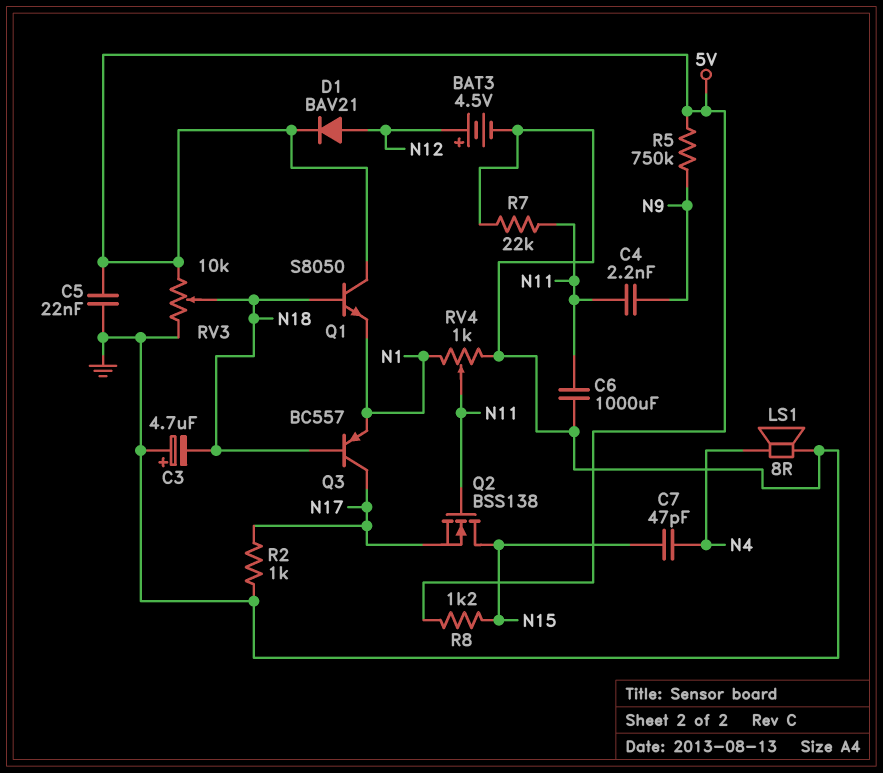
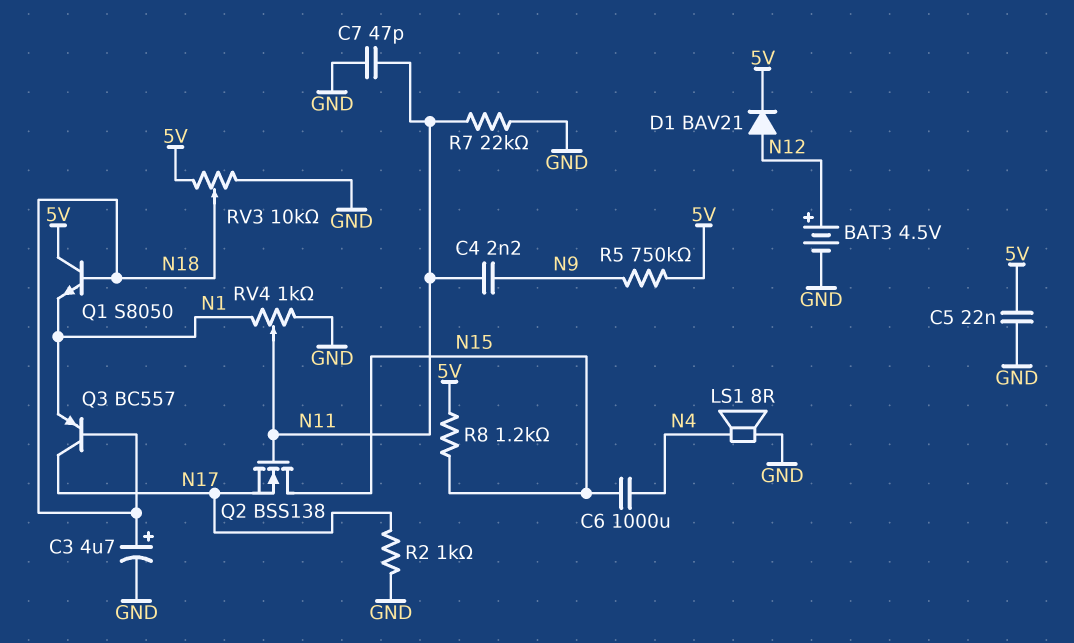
C3: 4.7uF (plus GND, minus N18) -> 4.7uF (plus N18, minus GND)
C6: 1000uF (GND, N11) -> 1000uF (N4, N15)
C7: 47pF (N4, N15) -> 47pF (GND, N11)

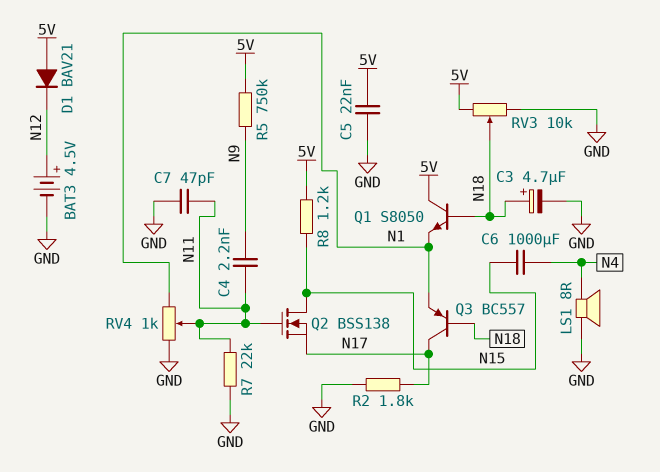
D1: diode BAV21 (A N12, K 5V) -> diode BAV21 (A 5V, K N12)
R2: 1k (GND, N17) -> 1.8k (GND, N17)

